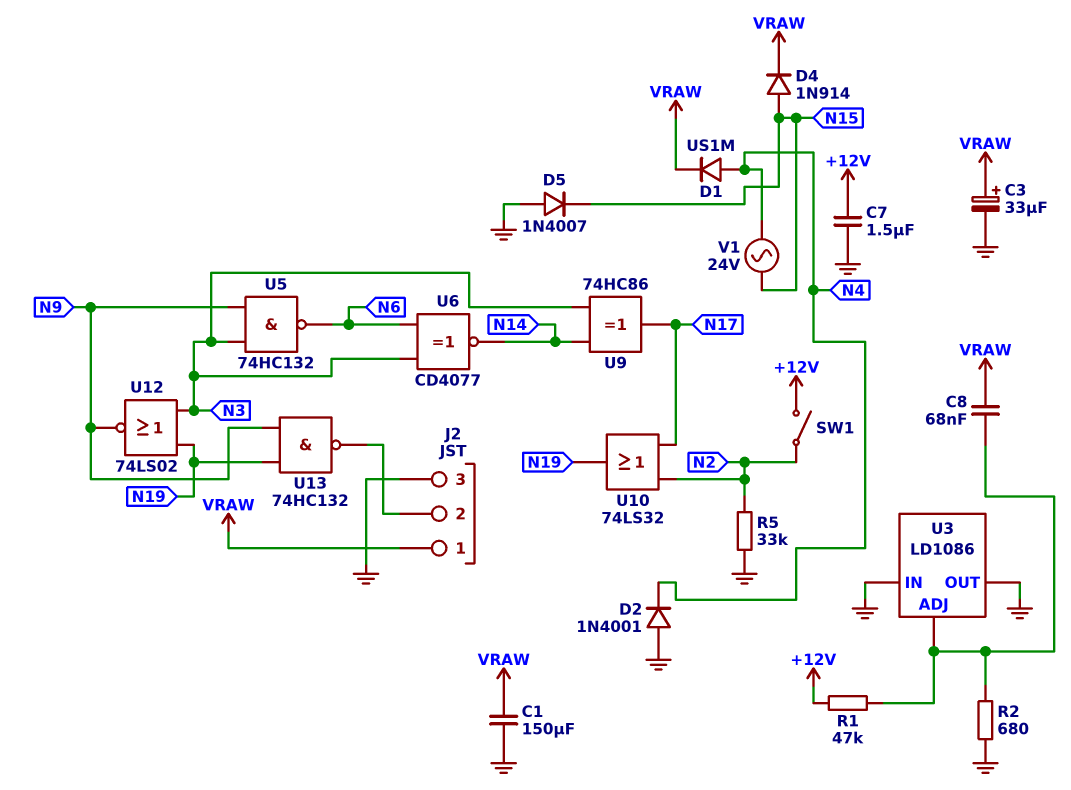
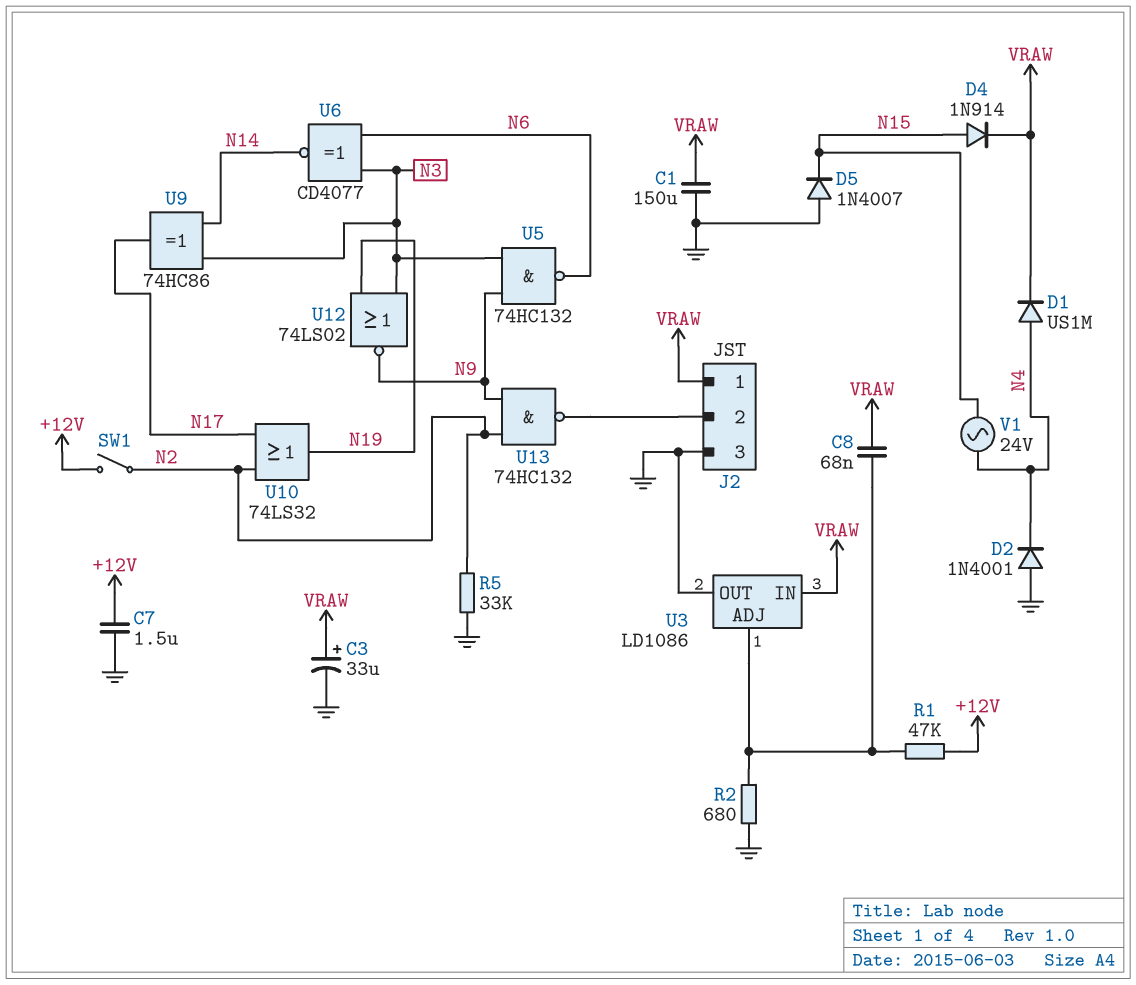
U3 pin IN: GND -> VRAW
U13: NAND 74HC132 (in N9, in N19, out J2/2) -> NAND 74HC132 (in N2, in N9, out J2/2)

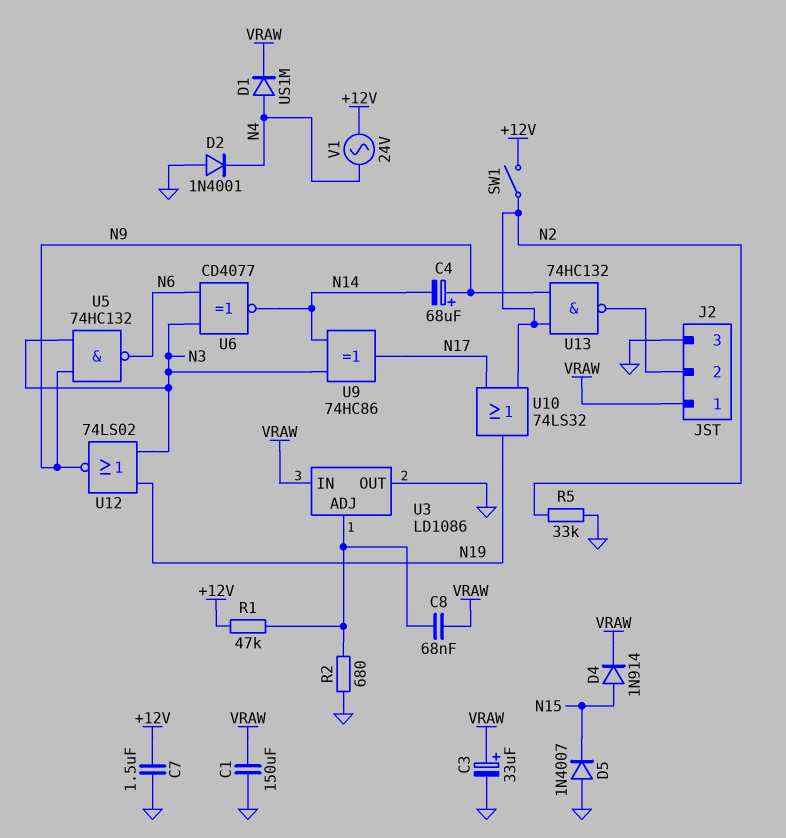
C4: none -> 68uF (plus N9, minus N14)
V1: AC 24V (N4, N15) -> AC 24V (+12V, N4)

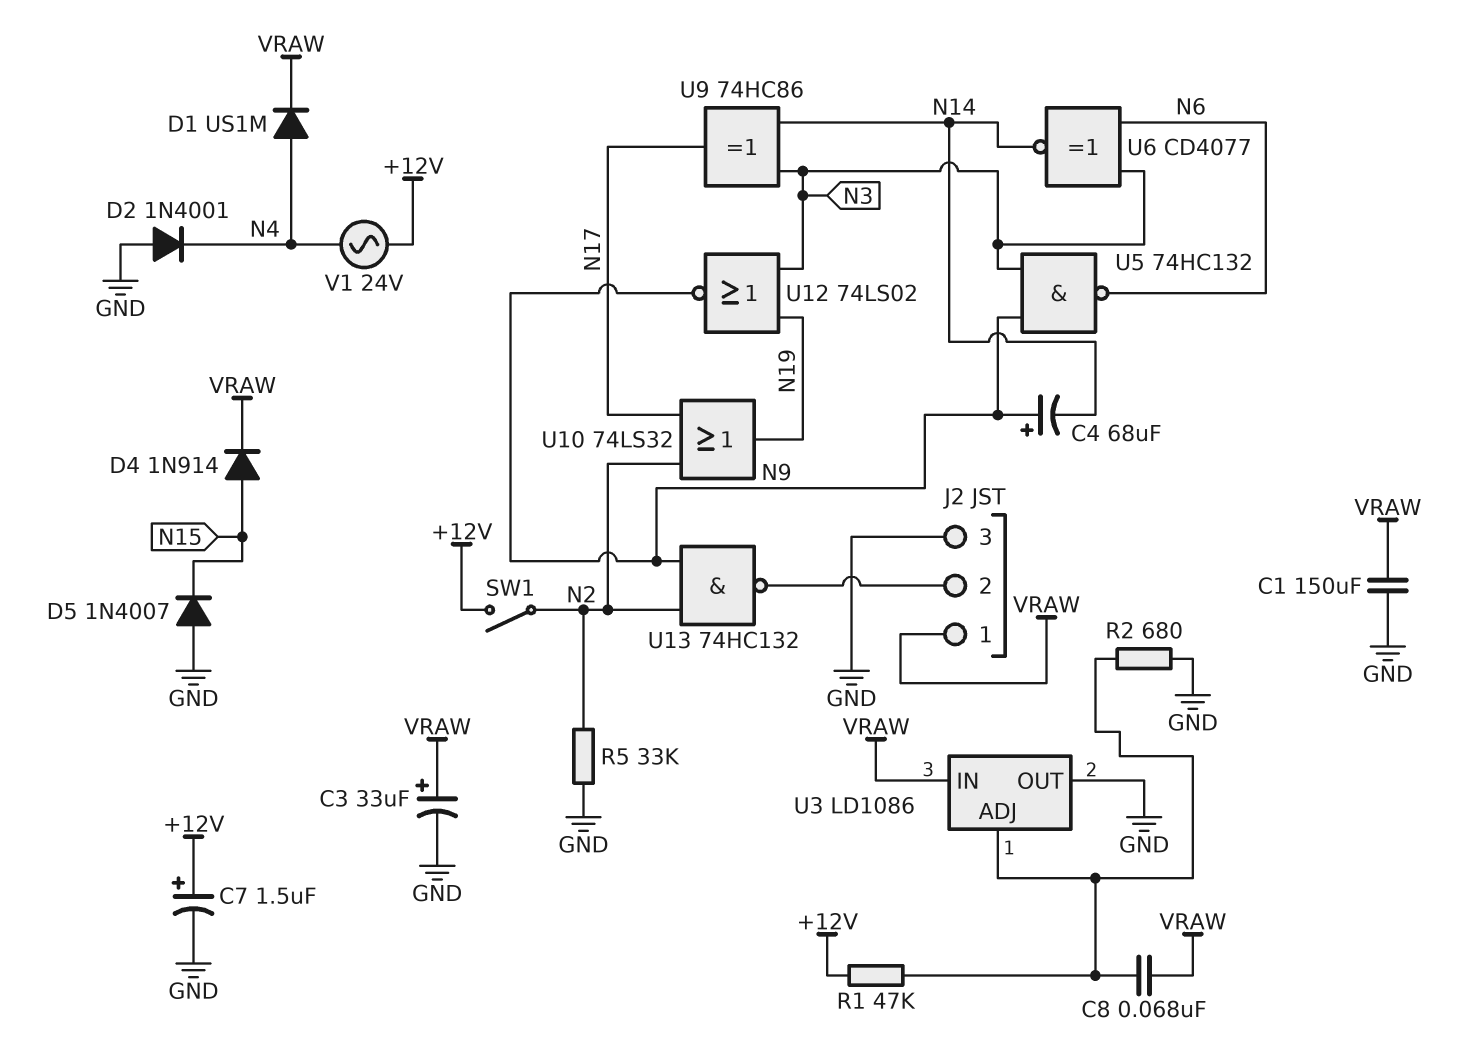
C7: 1.5uF (+12V, GND) -> 1.5uF (plus +12V, minus GND)

